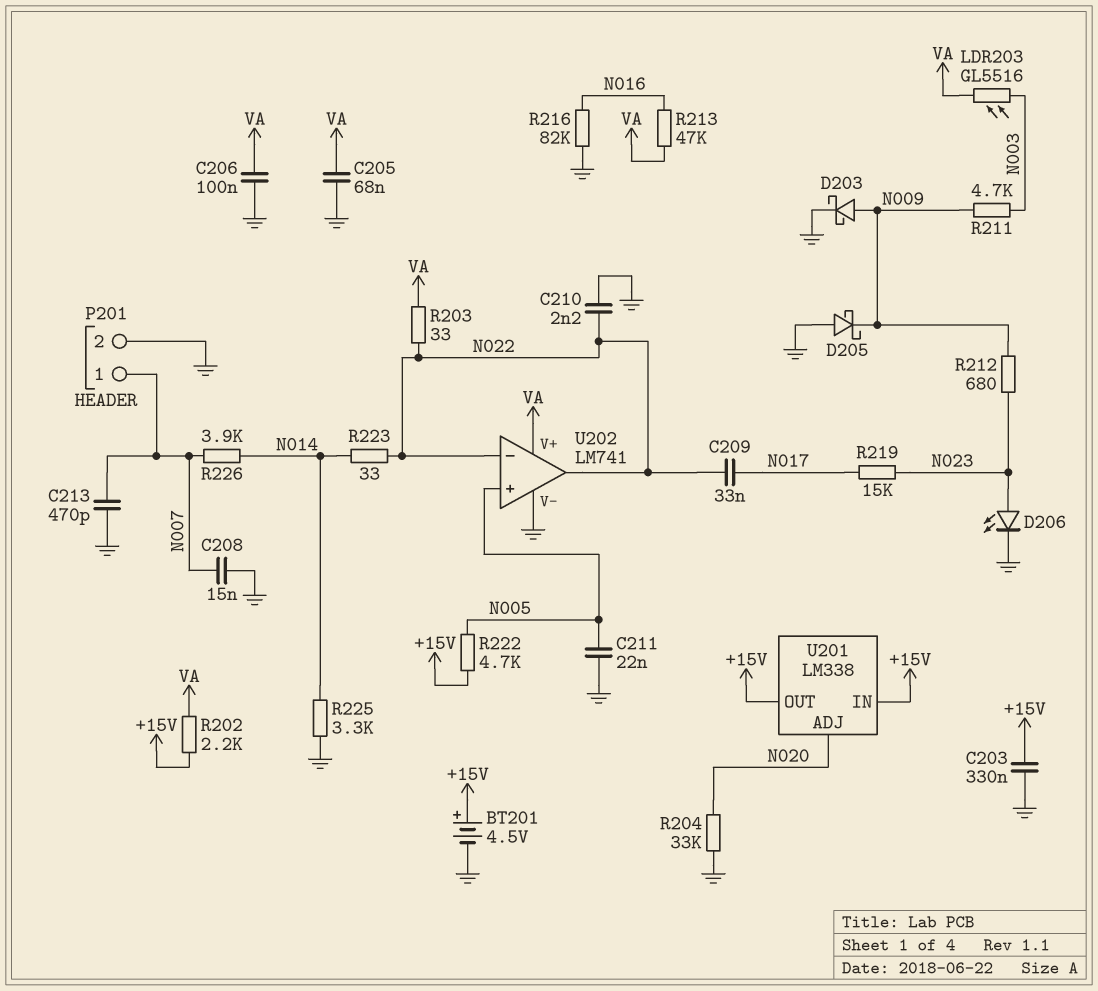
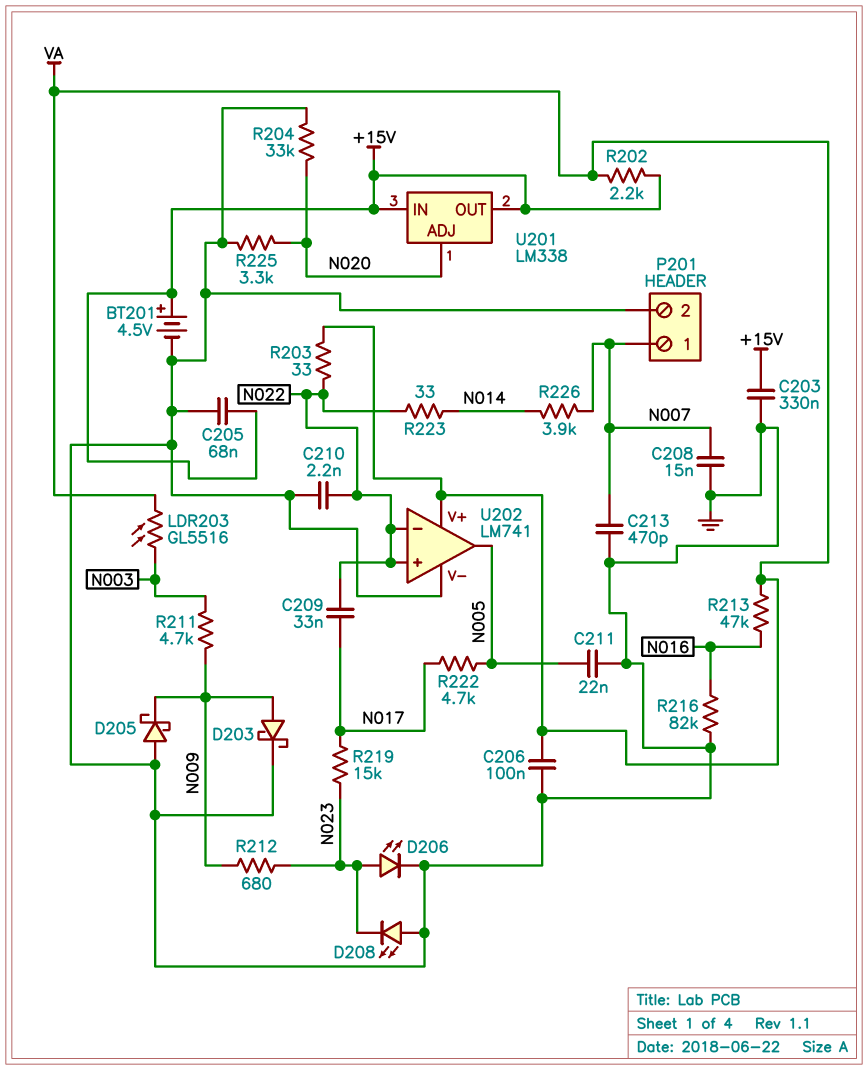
C205: 68nF (GND, VA) -> 68nF (+15V, GND)
D208: none -> LED (A GND, K N023)
R222: 4.7k (+15V, N005) -> 4.7k (N005, N017)
R225: 3.3k (GND, N014) -> 3.3k (GND, N020)
U202 pin in+: N005 -> N022
U202 pin out: N022 -> N005

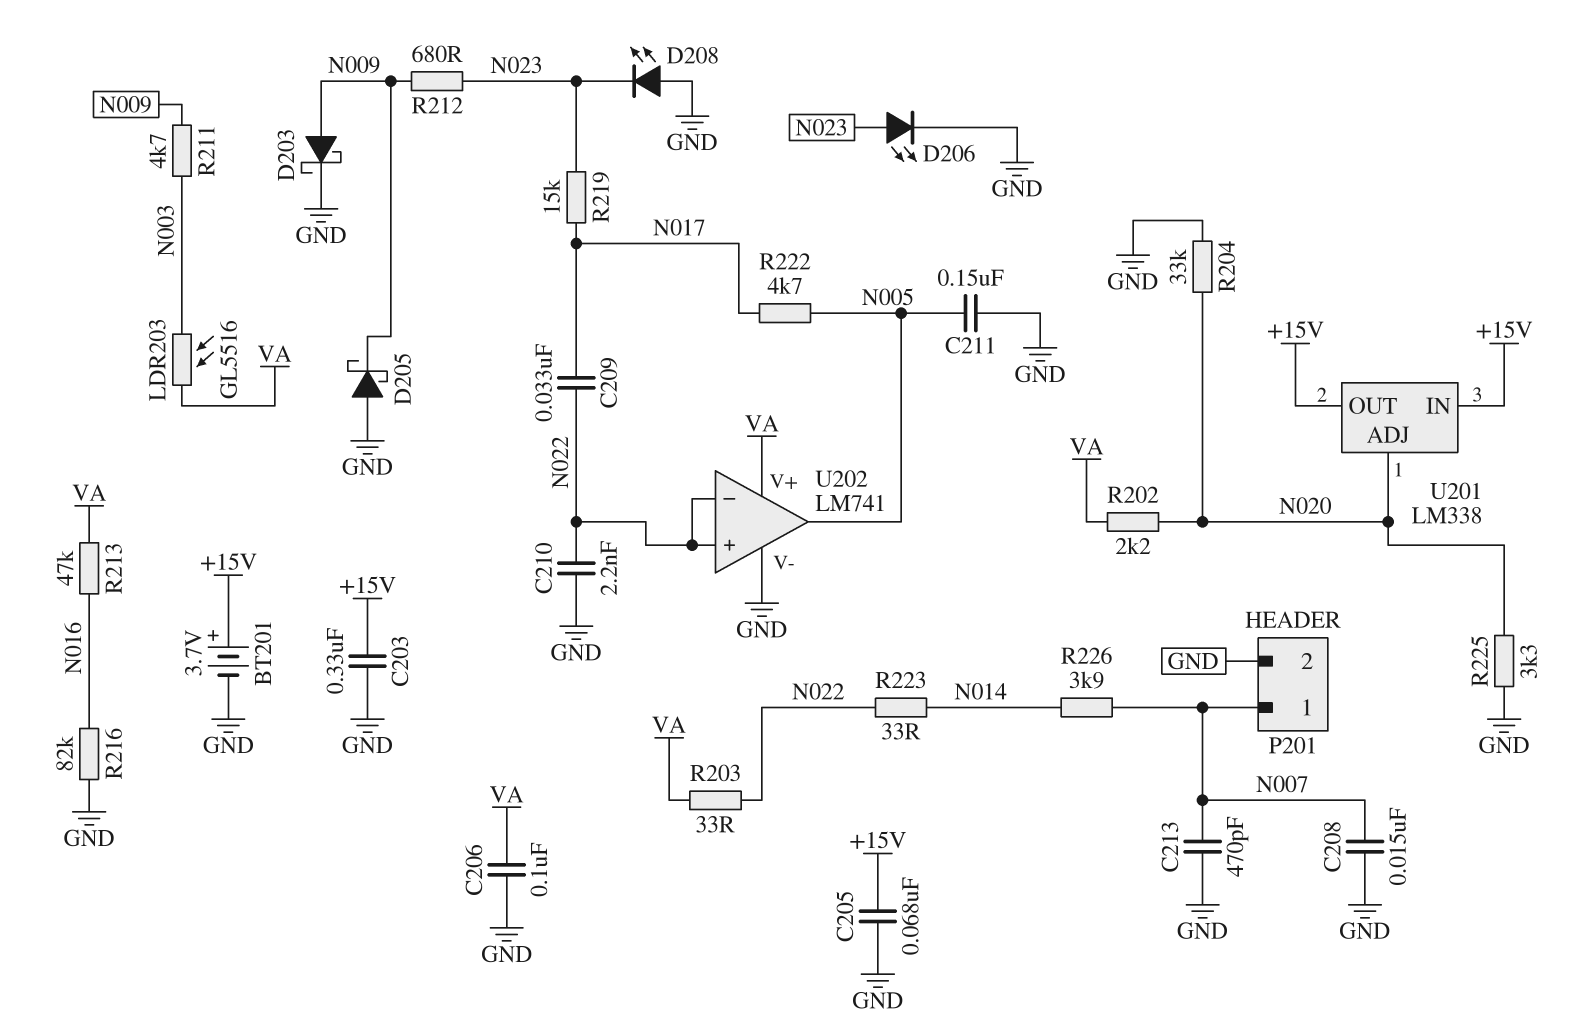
BT201: 4.5V (plus +15V, minus GND) -> 3.7V (plus +15V, minus GND)
C211: 22nF (GND, N005) -> 150nF (GND, N005)
R202: 2.2k (+15V, VA) -> 2.2k (N020, VA)

